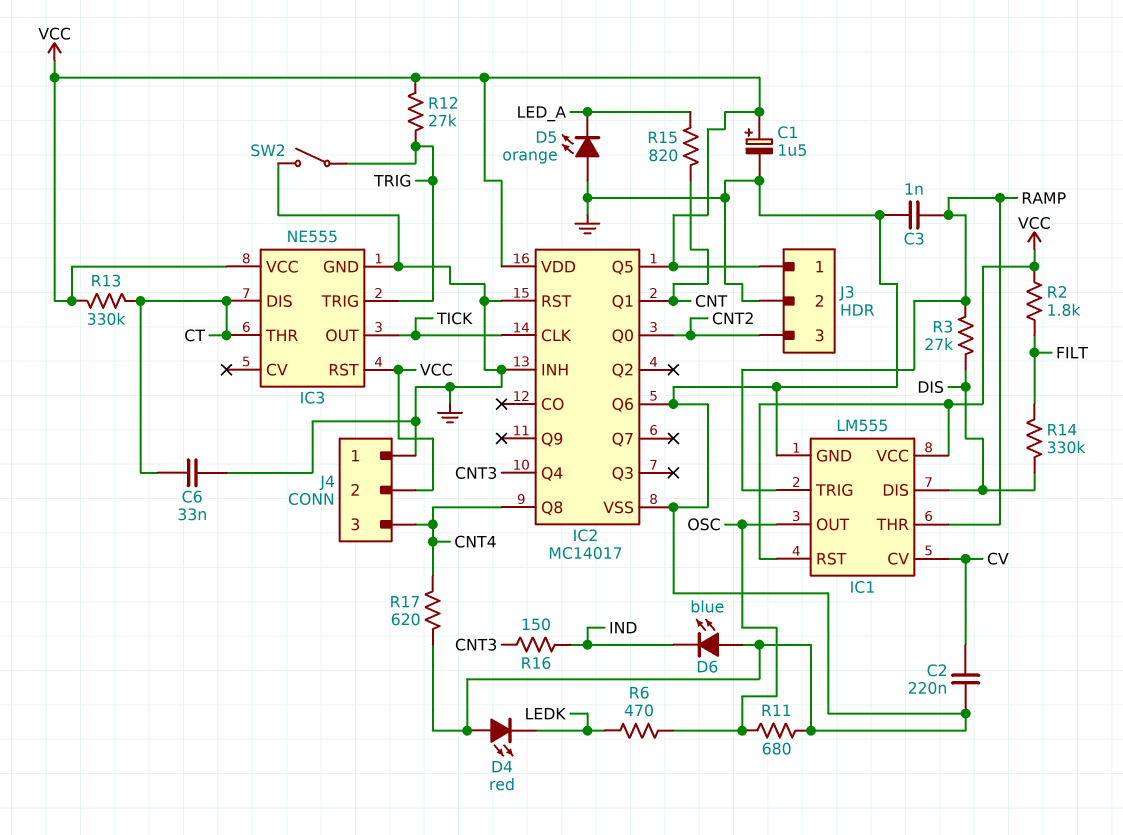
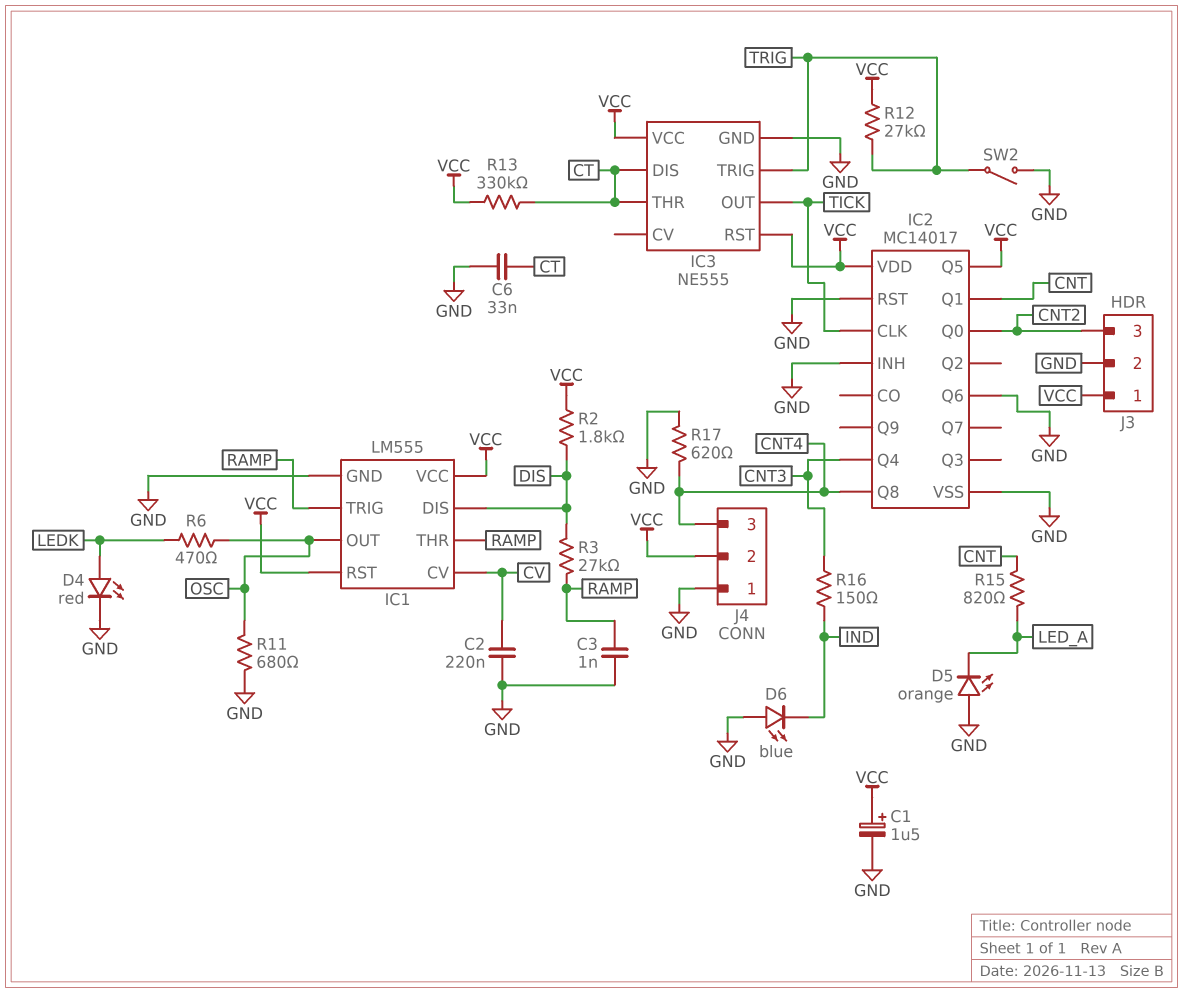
D4: LED red (A GND, K LEDK) -> LED red (A LEDK, K GND)
R2: 1.8k (FILT, VCC) -> 1.8k (DIS, VCC)
R14: 330k (DIS, FILT) -> none

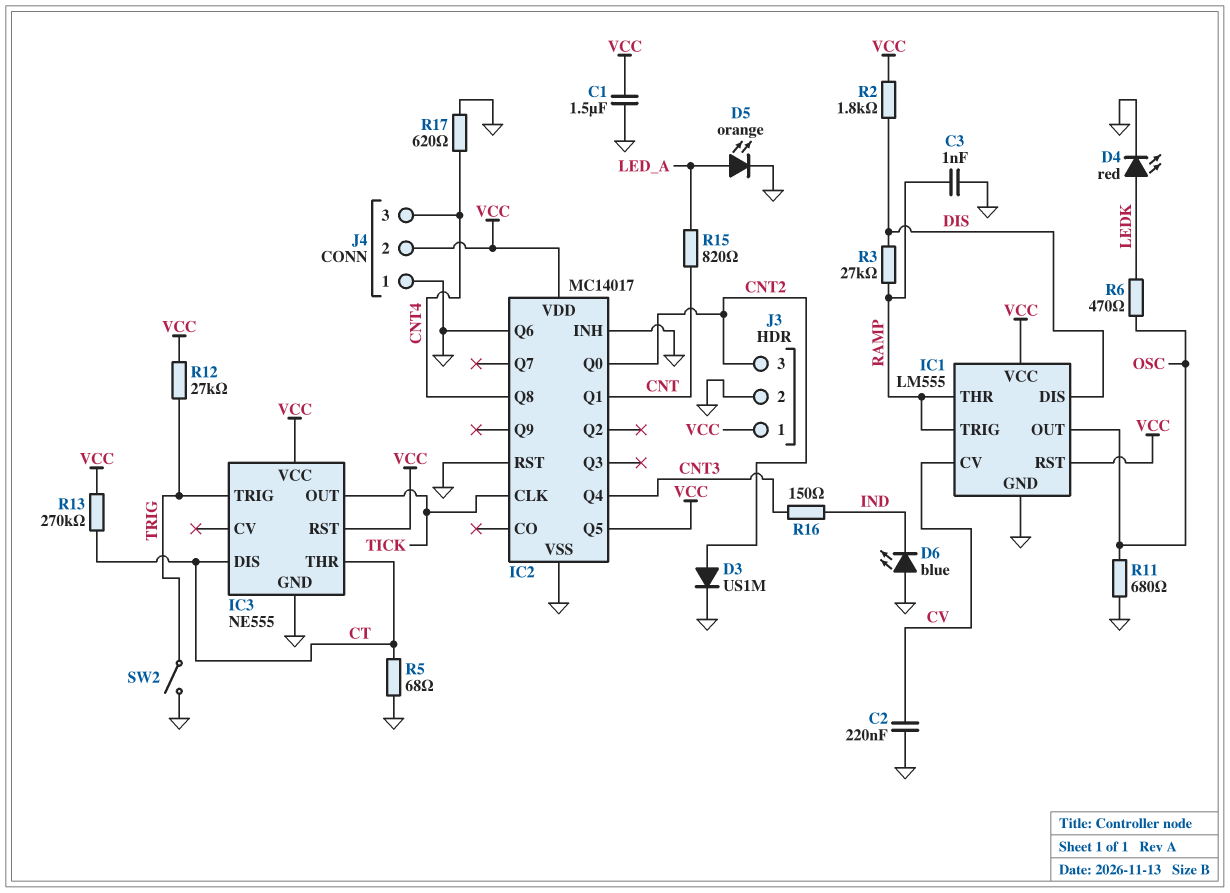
C1: 1.5uF (plus VCC, minus GND) -> 1.5uF (GND, VCC)
C6: 33nF (CT, GND) -> none
D3: none -> diode US1M (A CNT2, K GND)
D5: LED orange (A GND, K LED_A) -> LED orange (A LED_A, K GND)
R5: none -> 68 (CT, GND)
R13: 330k (CT, VCC) -> 270k (CT, VCC)

